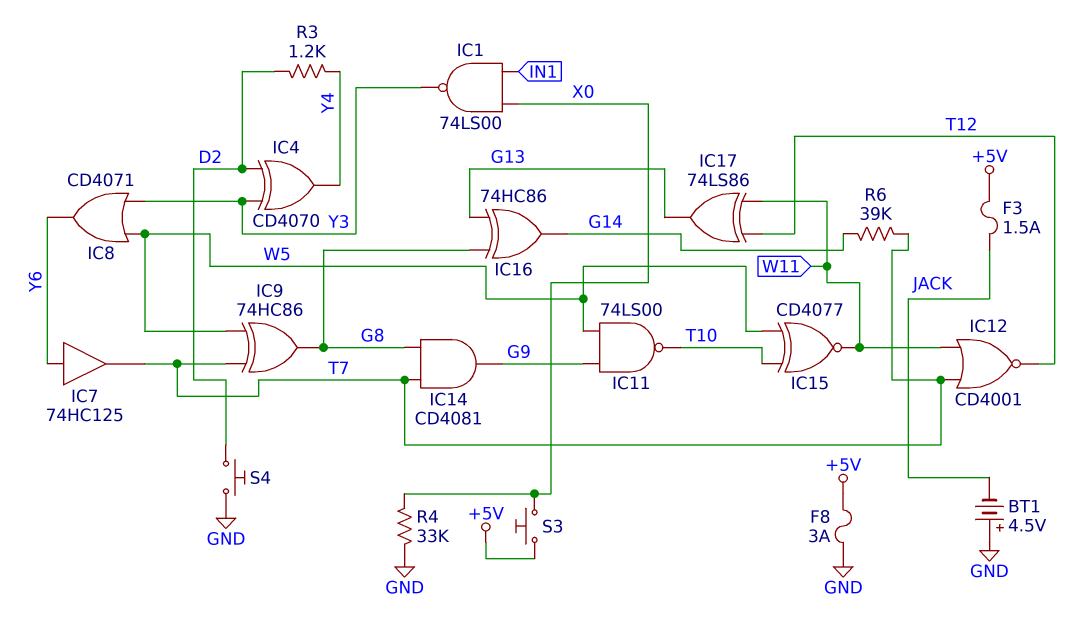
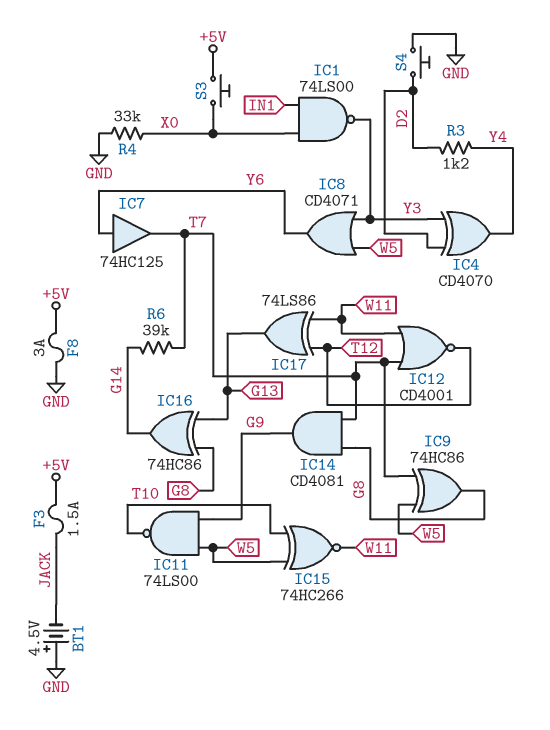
IC15: XNOR CD4077 (in T10, in W5, out W11) -> XNOR 74HC266 (in T10, in W5, out W11)

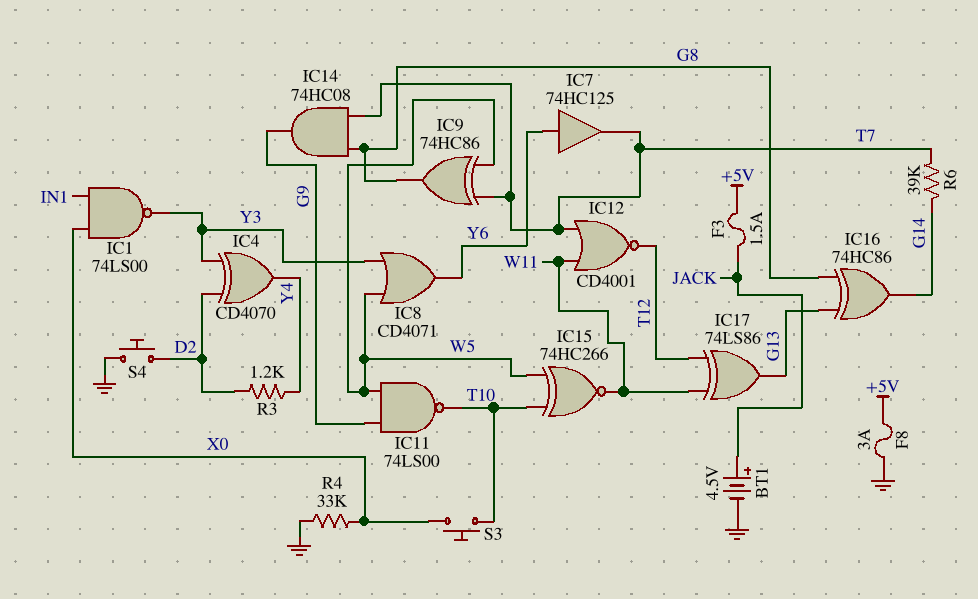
BT1: 4.5V (plus GND, minus JACK) -> 4.5V (plus JACK, minus GND)
IC14: AND CD4081 (in G8, in T7, out G9) -> AND 74HC08 (in G8, in T7, out G9)
S3: button (+5V, X0) -> button (T10, X0)

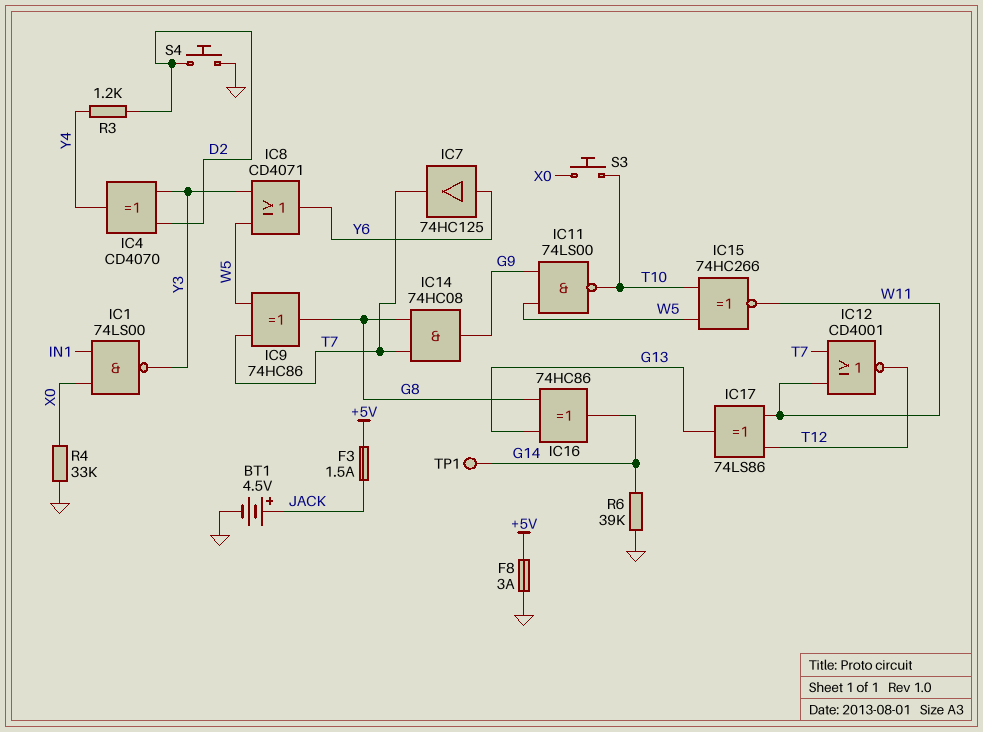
R6: 39k (G14, T7) -> 39k (G14, GND)
TP1: none -> test point (G14)

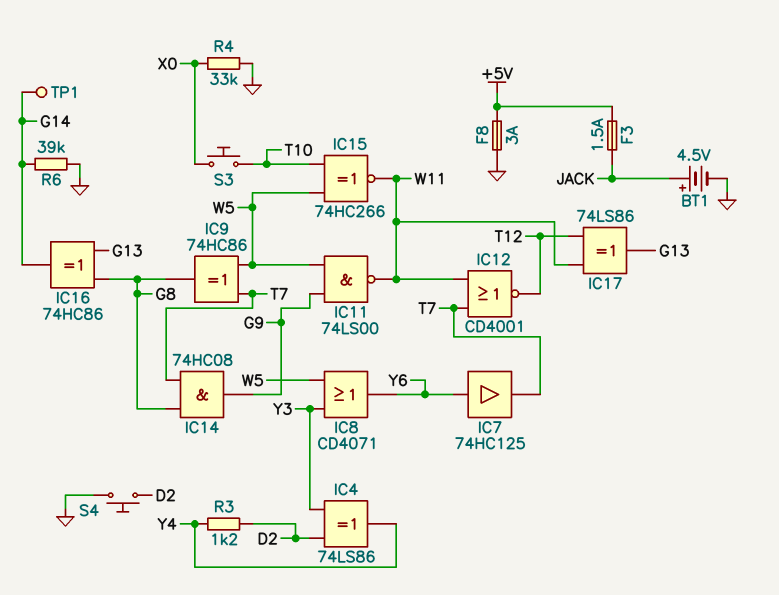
IC1: NAND 74LS00 (in IN1, in X0, out Y3) -> none
IC4: XOR CD4070 (in D2, in Y3, out Y4) -> XOR 74LS86 (in D2, in Y3, out Y4)
IC11: NAND 74LS00 (in G9, in W5, out T10) -> NAND 74LS00 (in G9, in W5, out W11)

